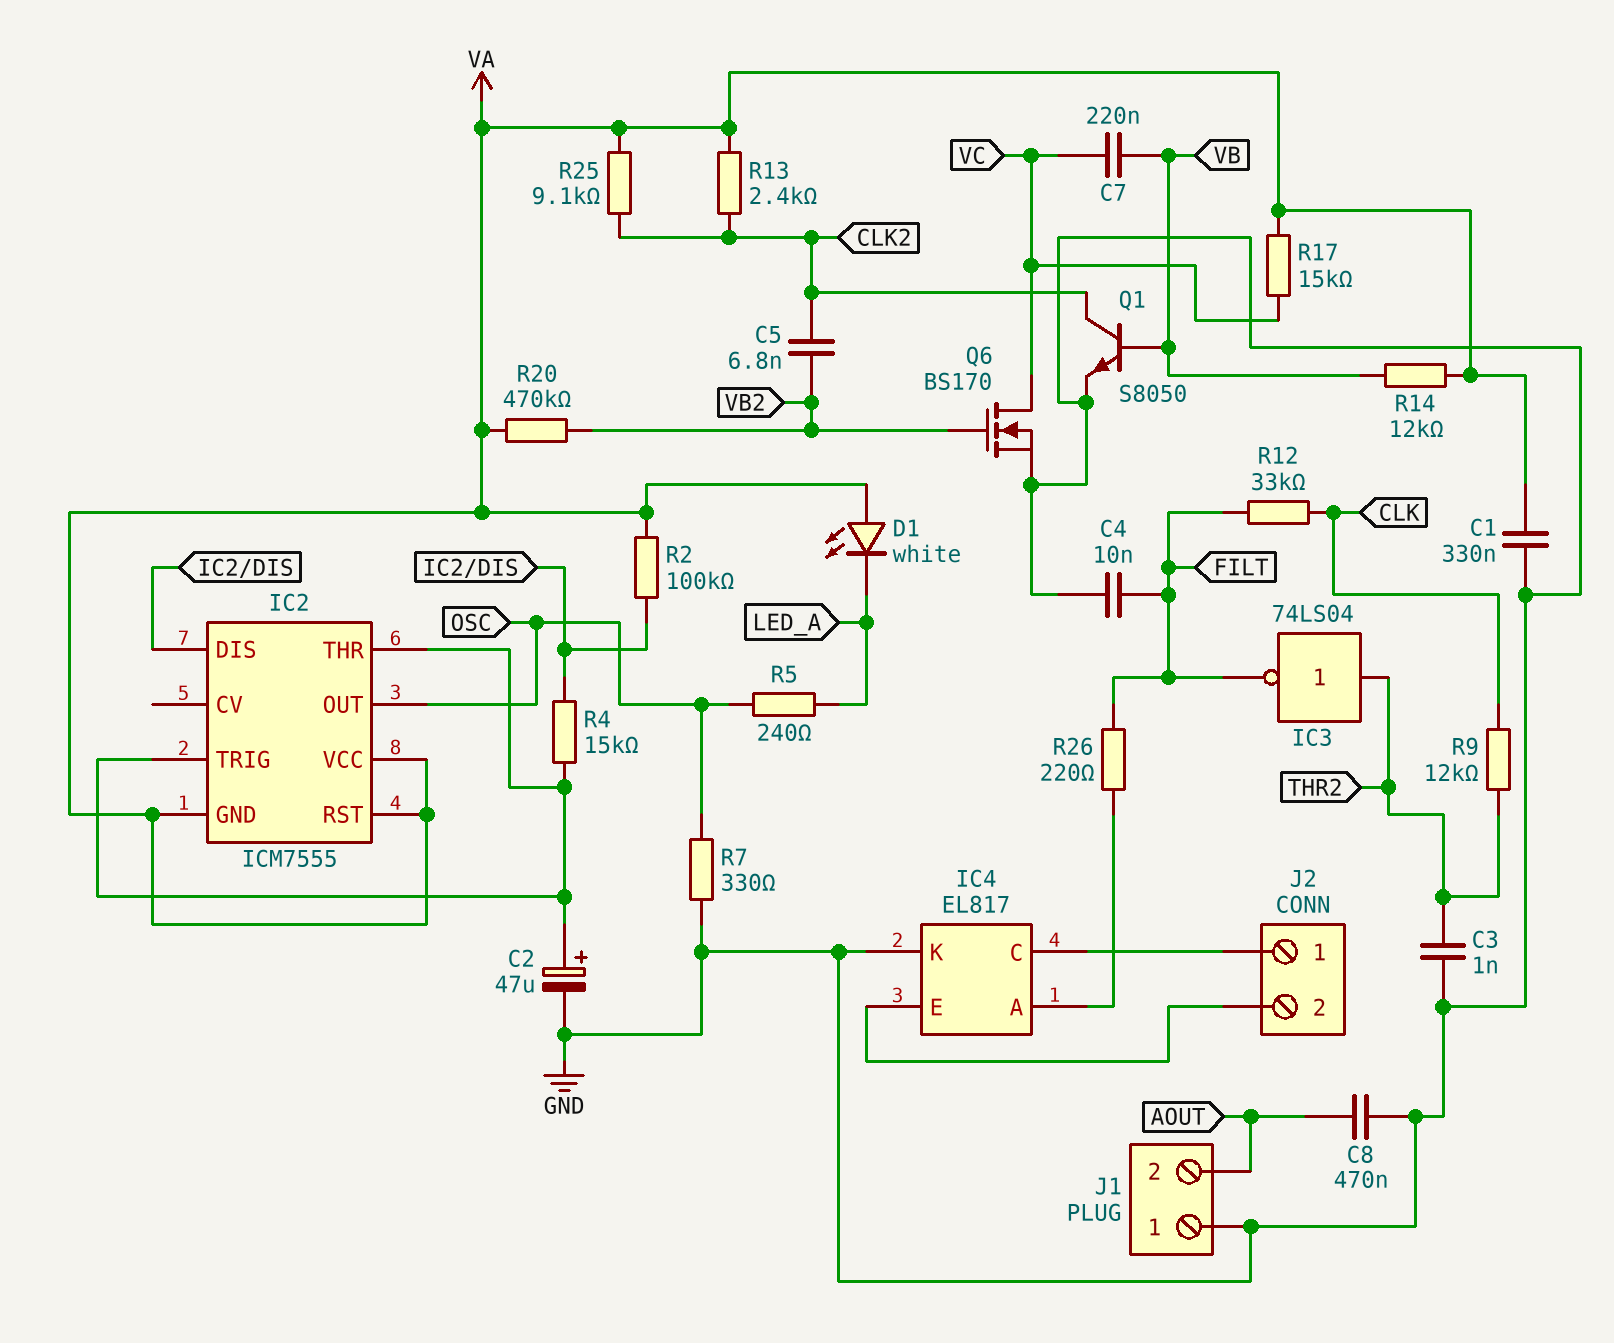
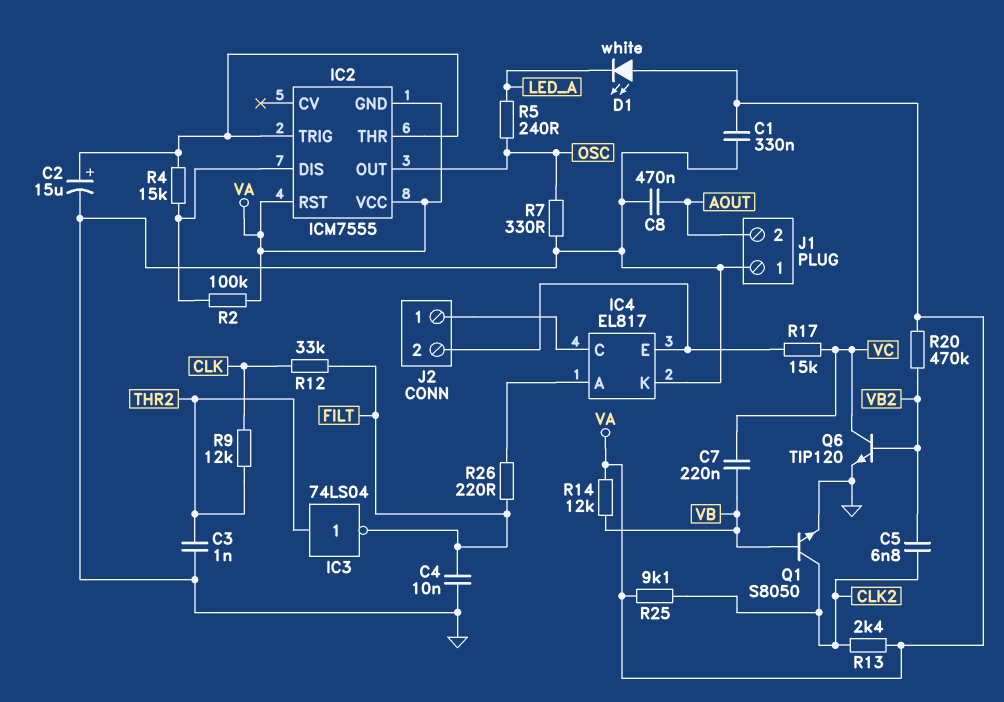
C2: 47uF (plus IC2/THR, minus GND) -> 15uF (plus IC2/THR, minus GND)
Q6: NMOS BS170 (G VB2, D VC, S GND) -> NPN TIP120 (B VB2, C VC, E GND)
R17: 15k (VA, VC) -> 15k (IC4/E, VC)

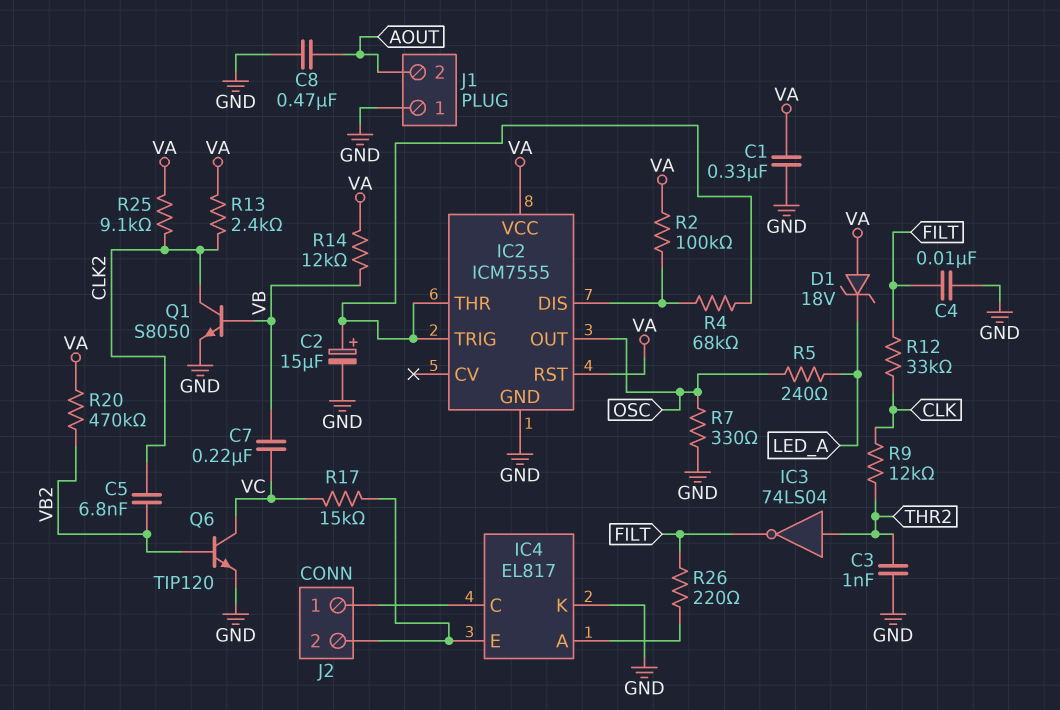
D1: LED white (A VA, K LED_A) -> zener 18V (A VA, K LED_A)
IC2 pin GND: VA -> GND
R4: 15k (IC2/DIS, IC2/THR) -> 68k (IC2/DIS, IC2/THR)

